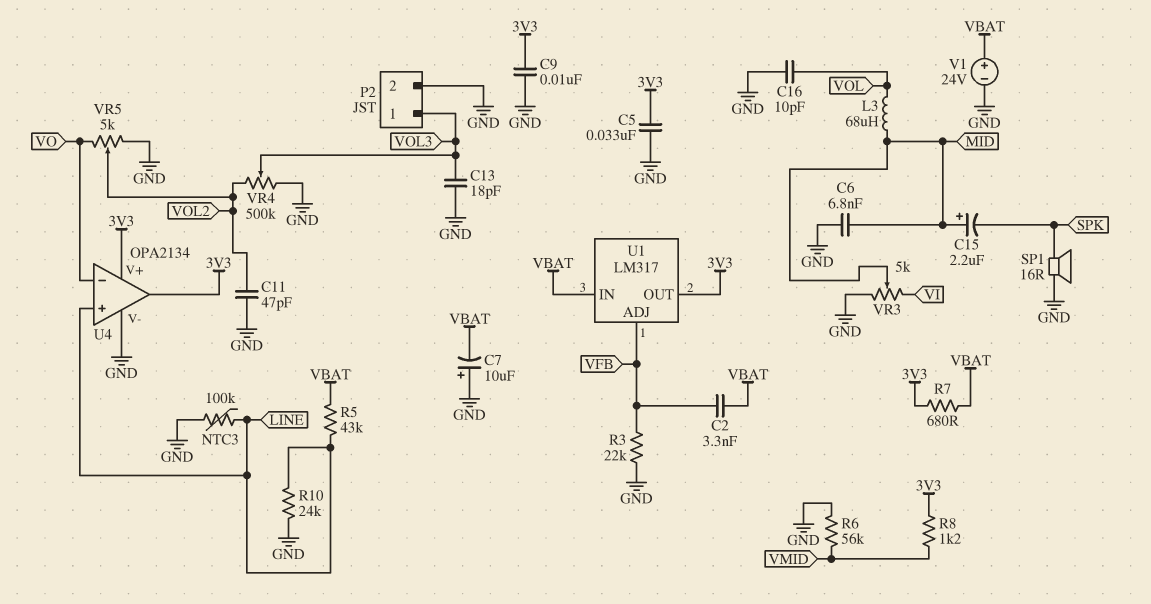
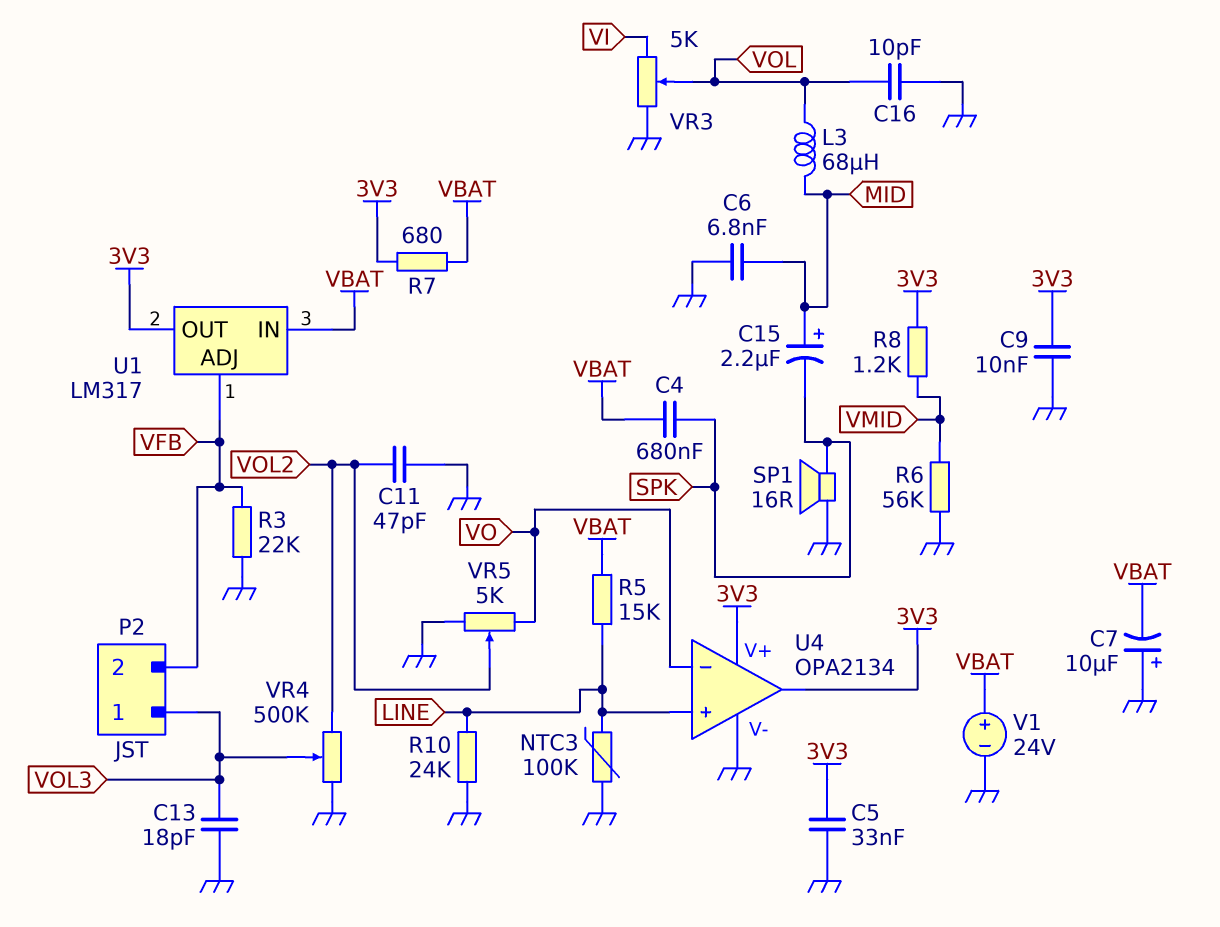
C2: 3.3nF (VBAT, VFB) -> none
C4: none -> 680nF (SPK, VBAT)
P2 pin 2: GND -> VFB
R5: 43k (LINE, VBAT) -> 15k (LINE, VBAT)
VR3: 5k (GND, VI, wiper MID) -> 5k (GND, VI, wiper VOL)

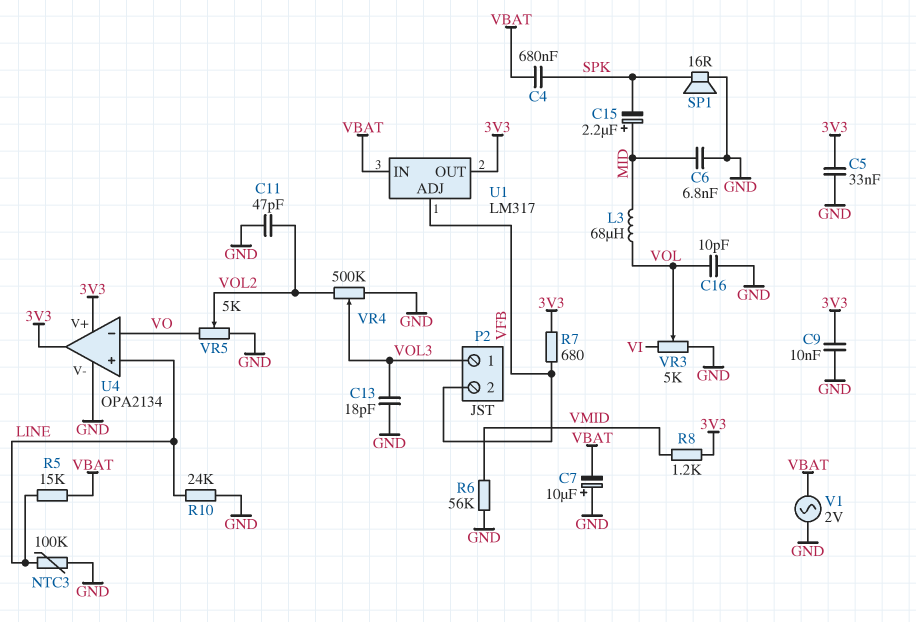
R3: 22k (GND, VFB) -> none
R7: 680 (3V3, VBAT) -> 680 (3V3, VFB)
V1: 24V (plus VBAT, minus GND) -> AC 2V (GND, VBAT)

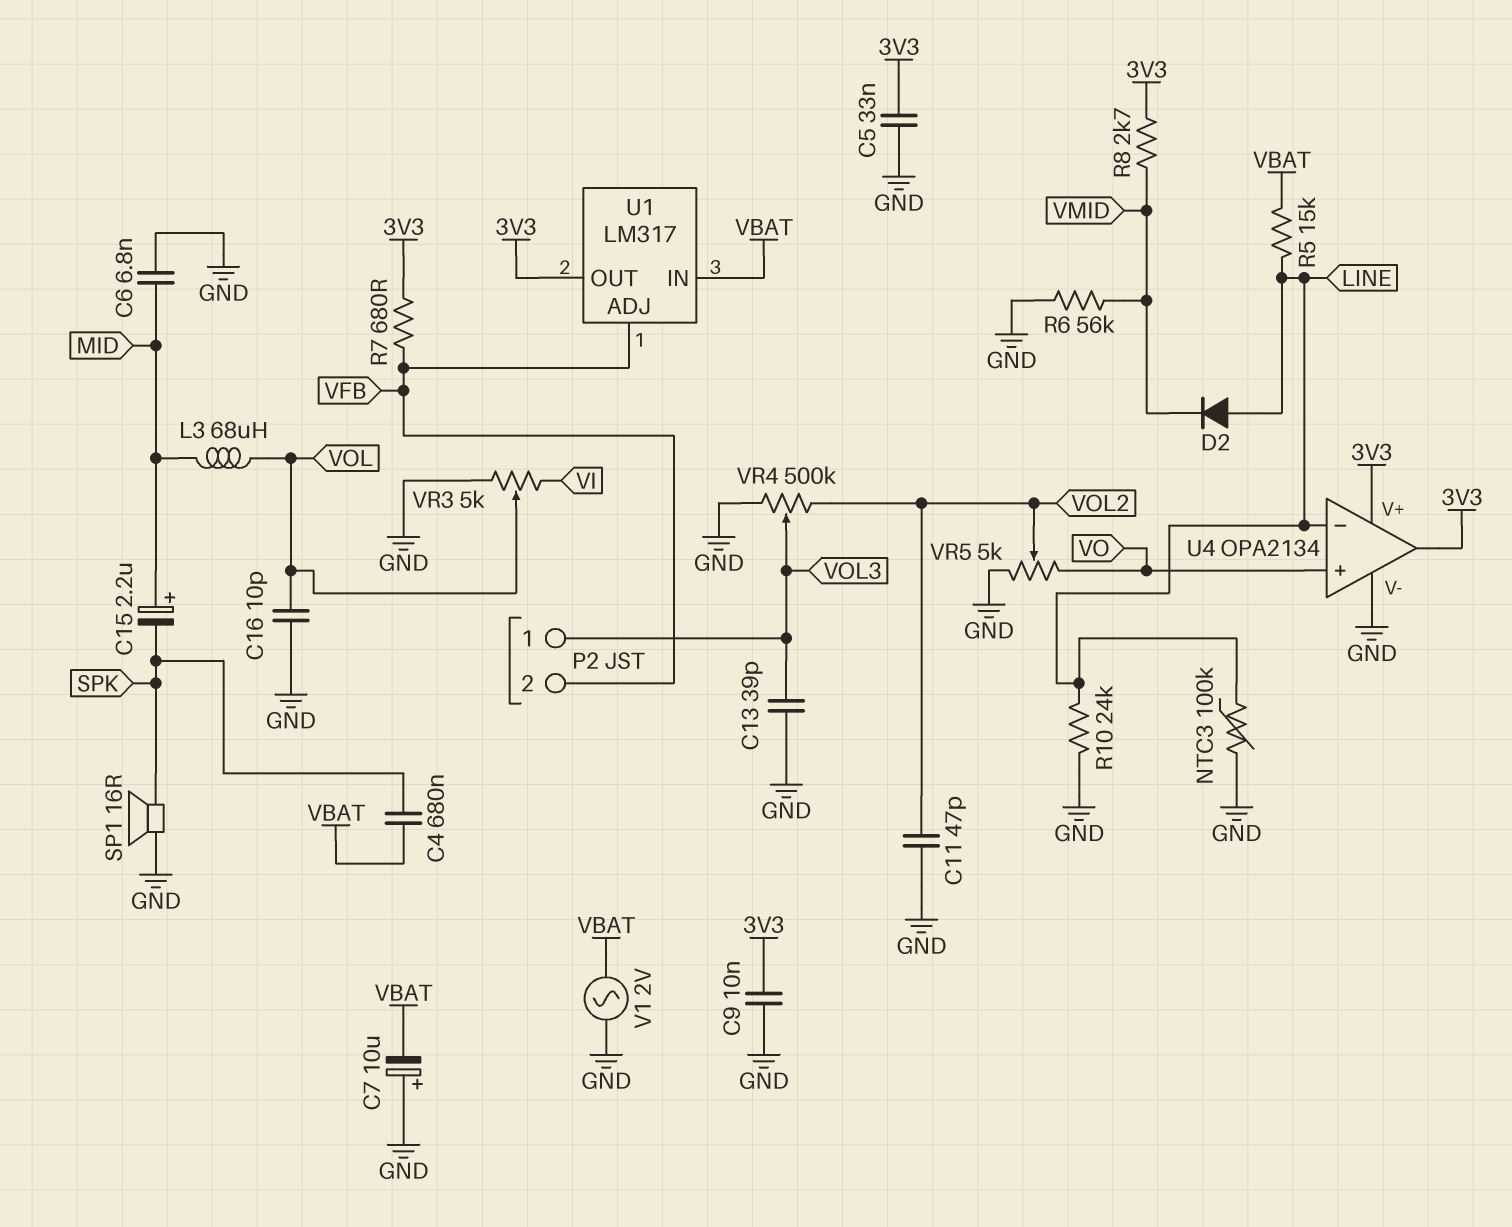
C13: 18pF (GND, VOL3) -> 39pF (GND, VOL3)
D2: none -> diode (A LINE, K VMID)
R8: 1.2k (3V3, VMID) -> 2.7k (3V3, VMID)
U4 pin in+: LINE -> VO
U4 pin in-: VO -> LINE

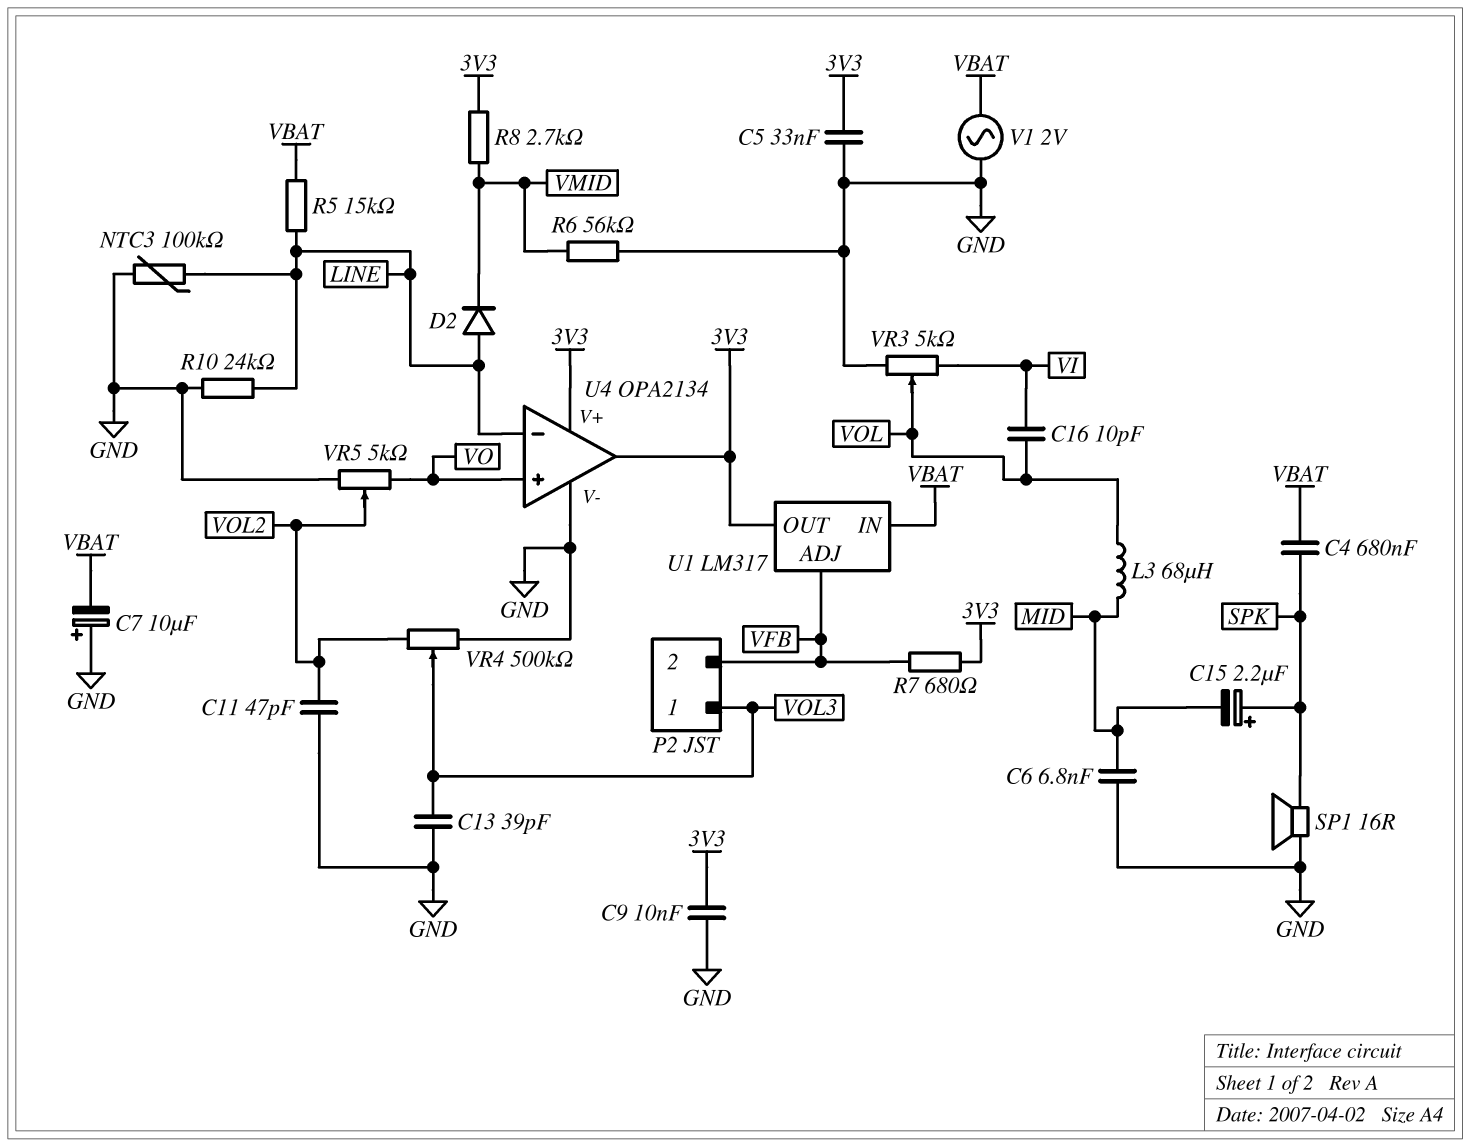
C15: 2.2uF (plus MID, minus SPK) -> 2.2uF (plus SPK, minus MID)
C16: 10pF (GND, VOL) -> 10pF (VI, VOL)

